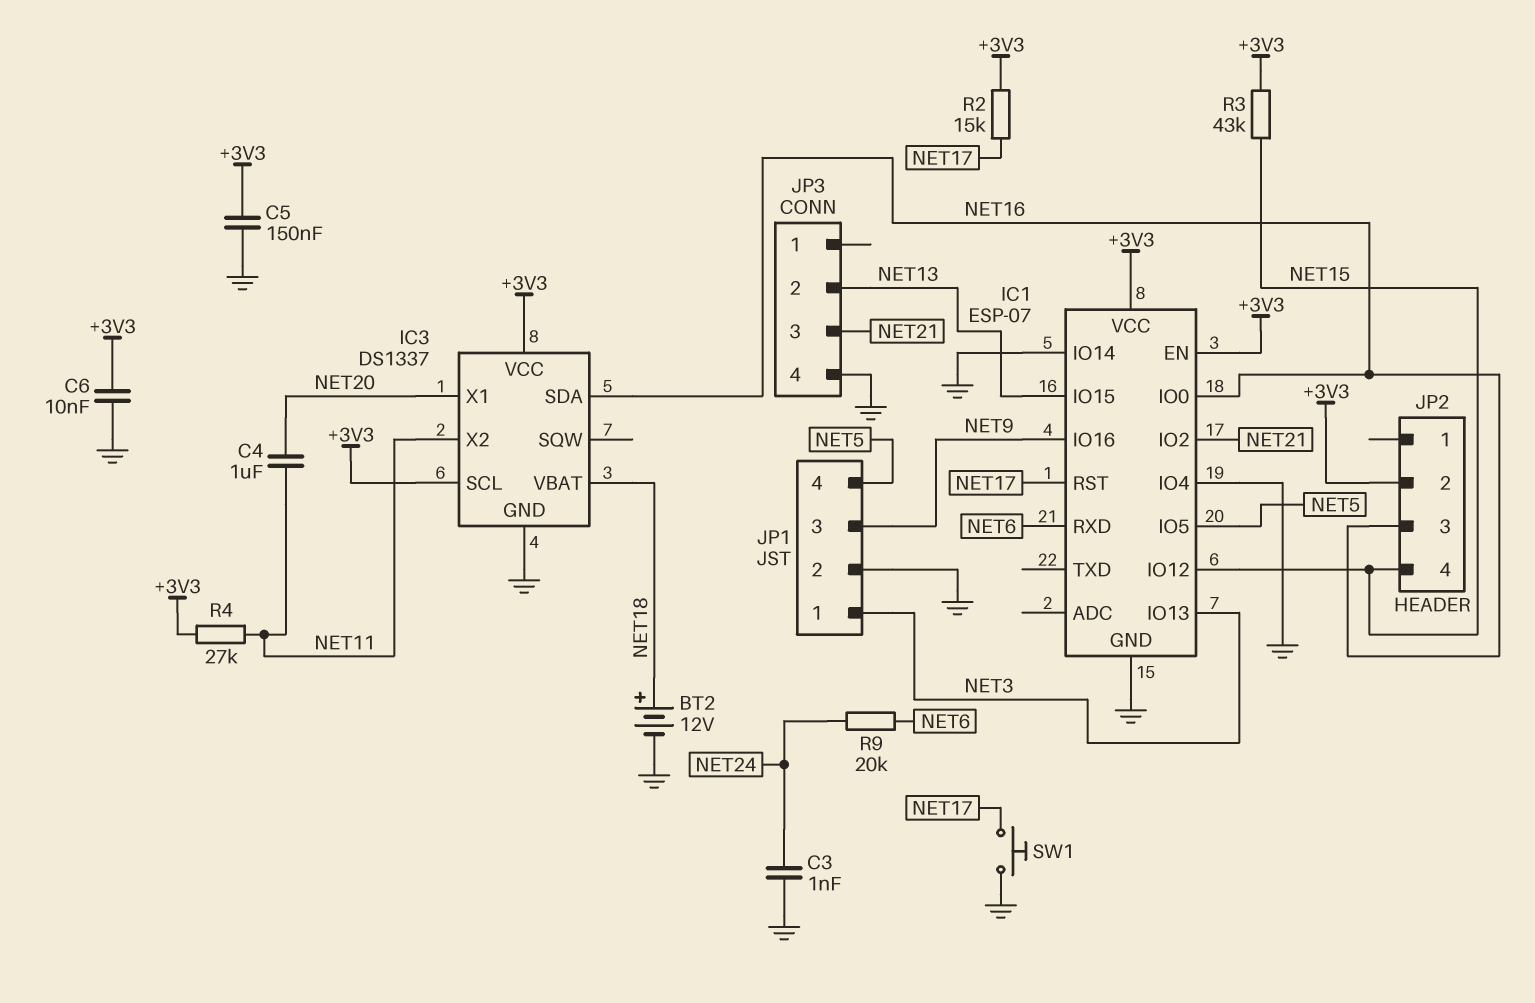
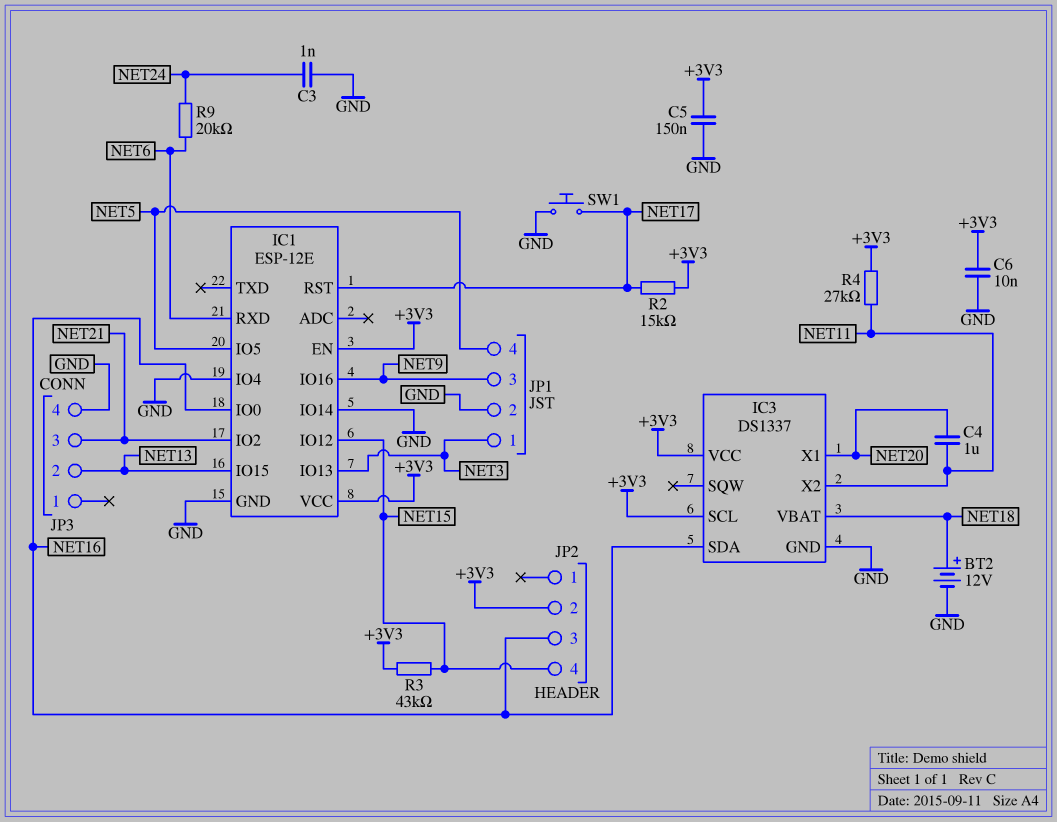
IC1: ESP-07 -> ESP-12E

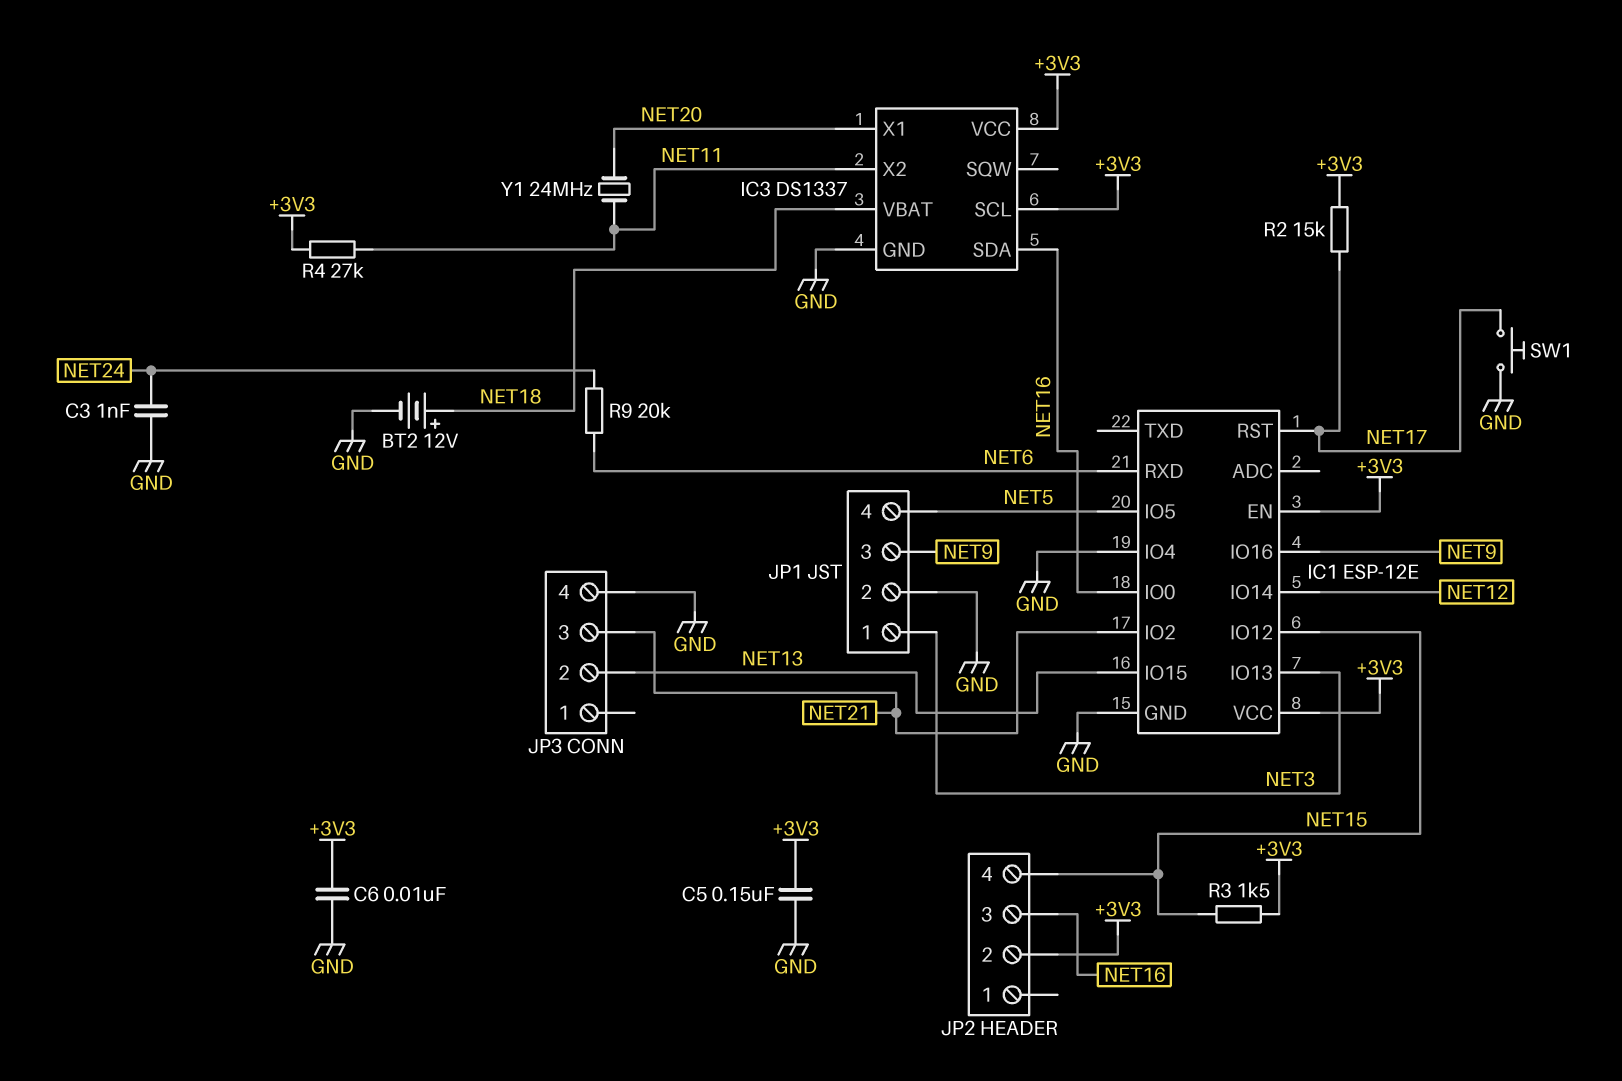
C4: 1uF (NET11, NET20) -> none
IC1 pin IO14: GND -> NET12
R3: 43k (+3V3, NET15) -> 1.5k (+3V3, NET15)
Y1: none -> 24MHz (NET11, NET20)

